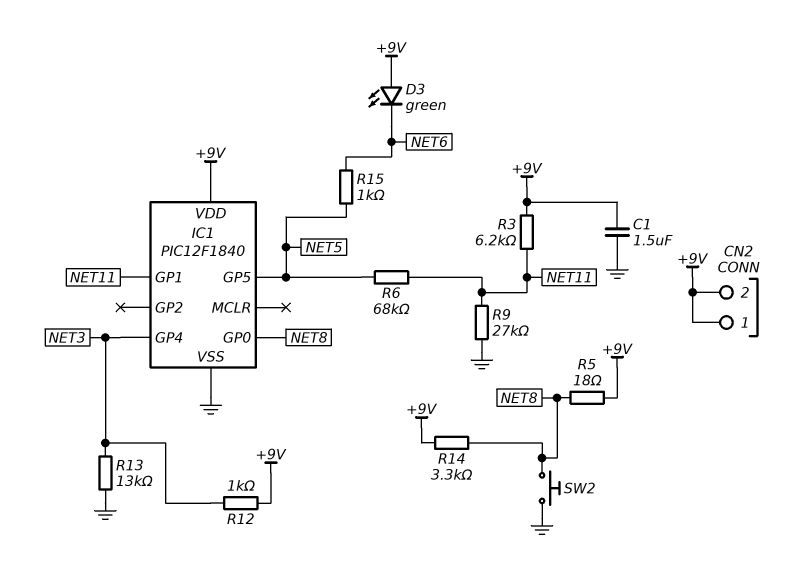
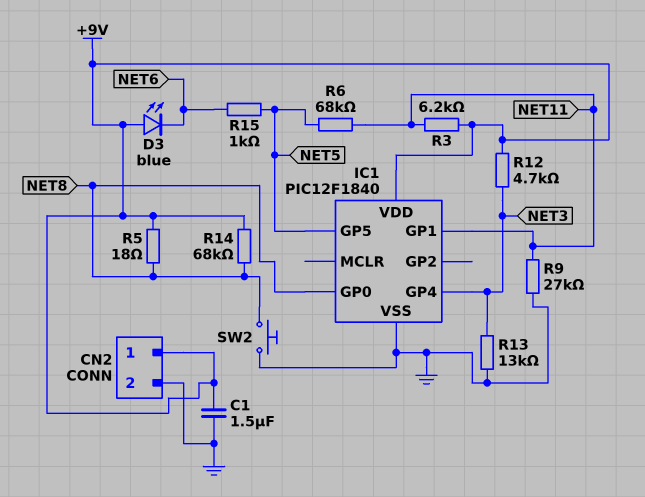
CN2 pin 2: +9V -> GND
D3: LED green (A +9V, K NET6) -> LED blue (A +9V, K NET6)
R12: 1k (+9V, NET3) -> 4.7k (+9V, NET3)
R14: 3.3k (+9V, NET8) -> 68k (+9V, NET8)

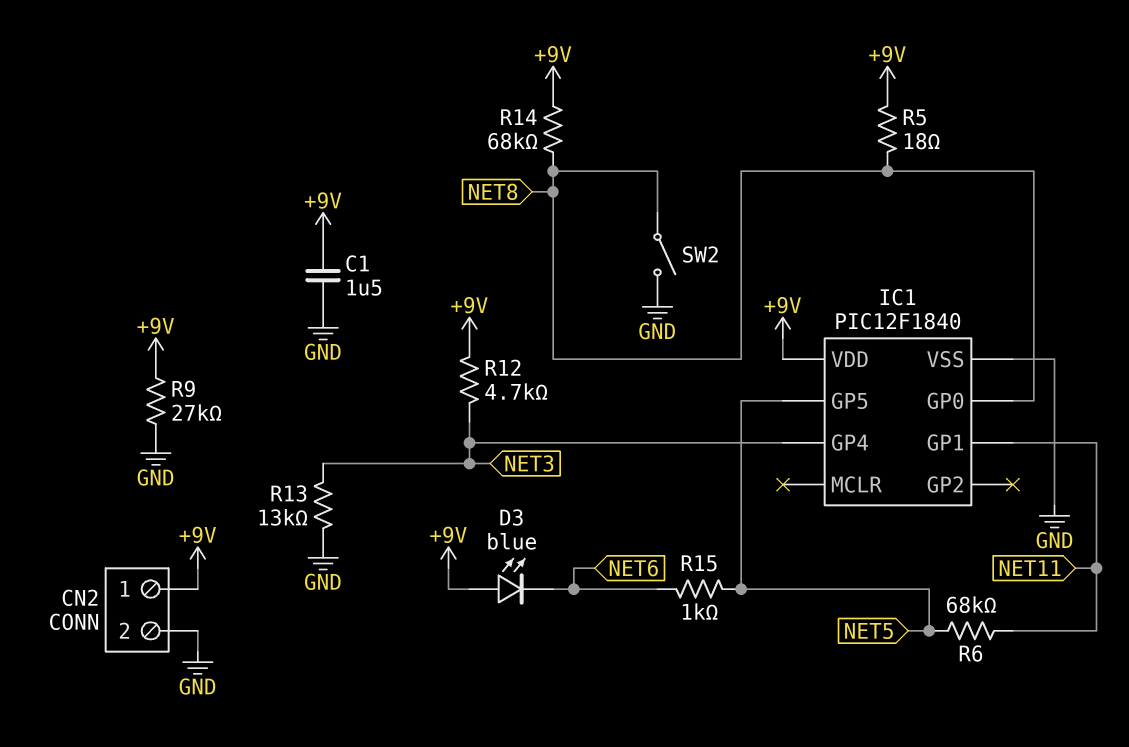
R3: 6.2k (+9V, NET11) -> none
R9: 27k (GND, NET11) -> 27k (+9V, GND)
SW2: button (GND, NET8) -> switch (GND, NET8)

